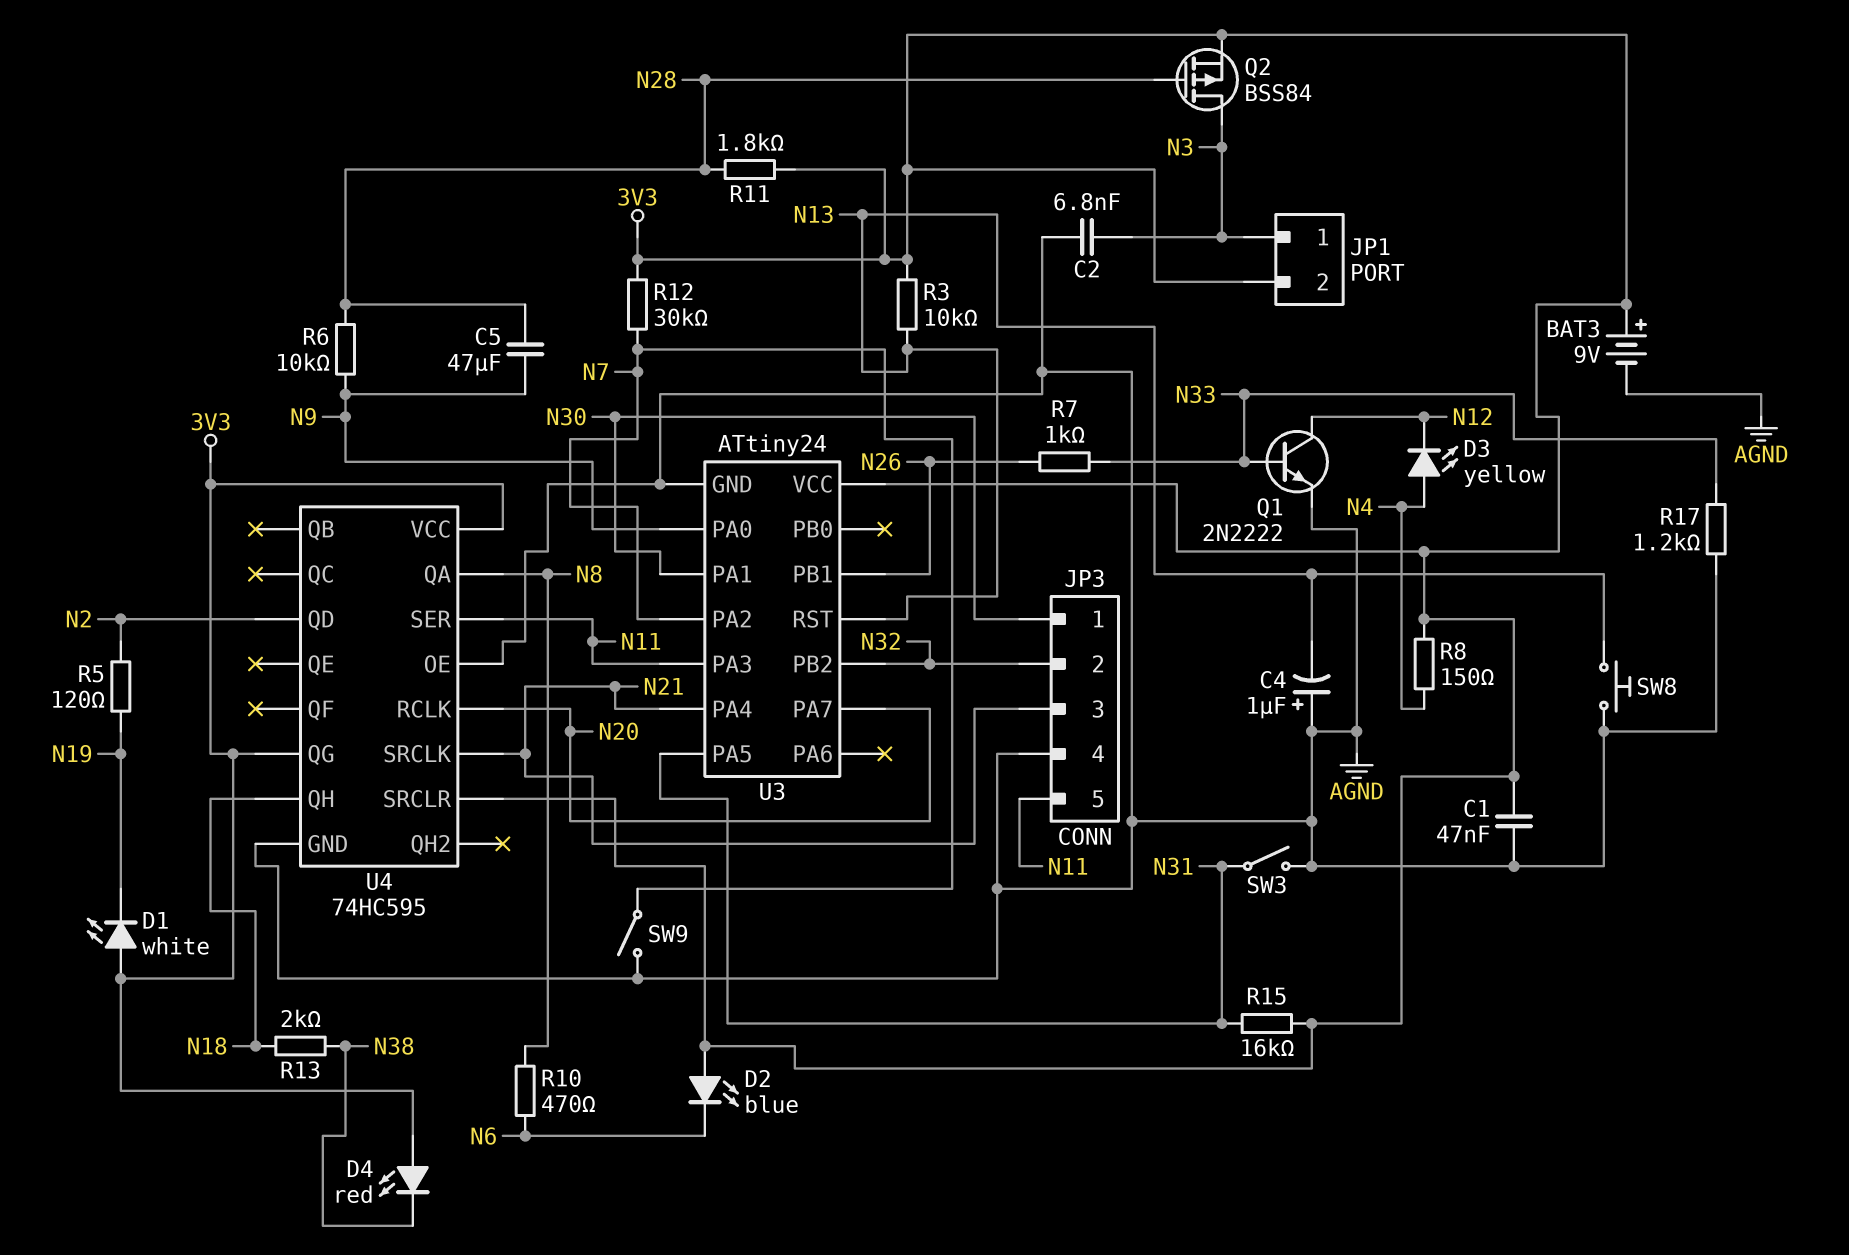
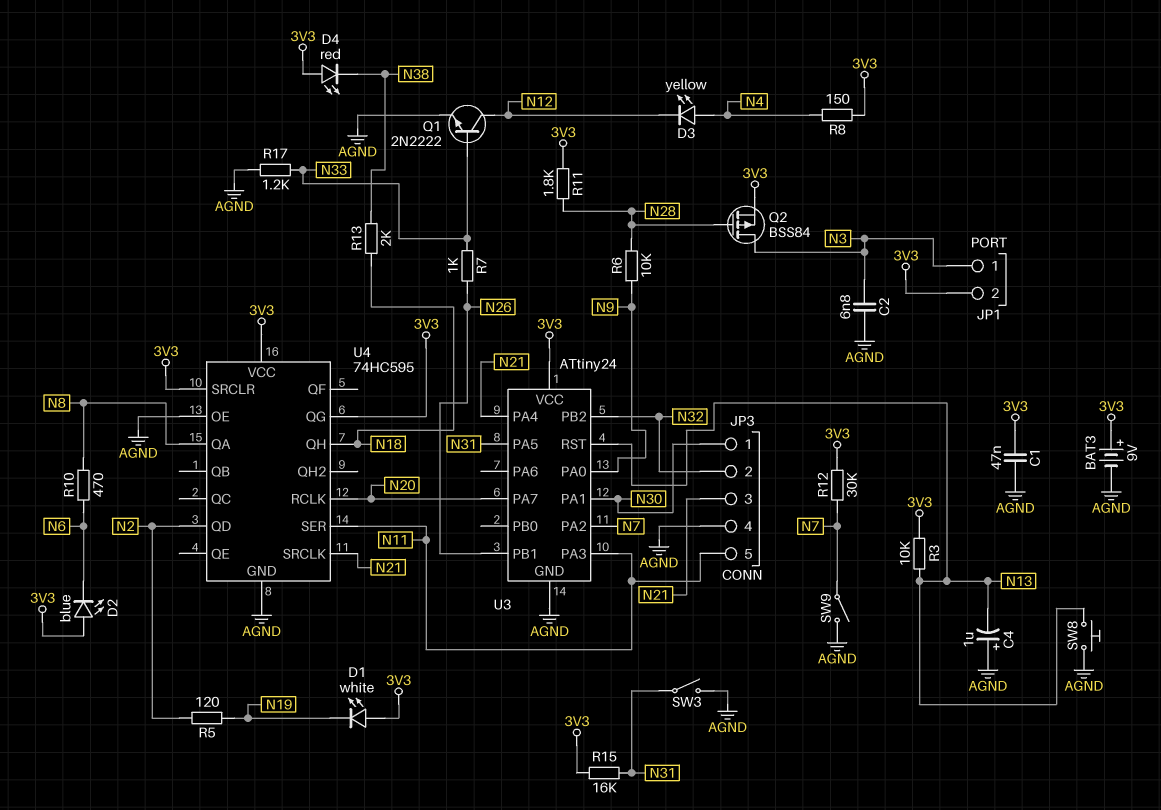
C5: 47uF (N9, N28) -> none

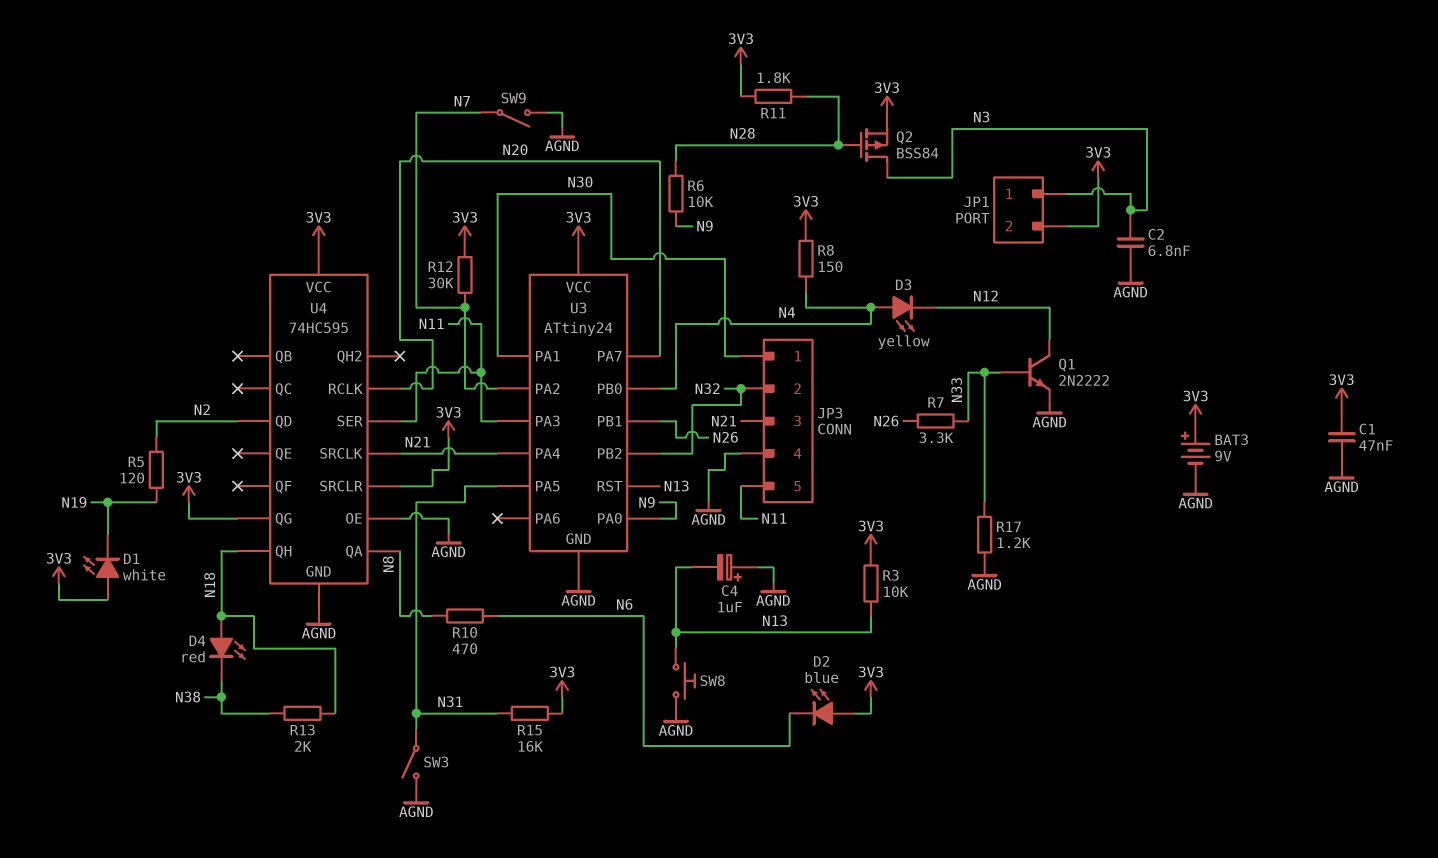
D4: LED red (A 3V3, K N38) -> LED red (A N18, K N38)
R7: 1k (N26, N33) -> 3.3k (N26, N33)
U3 pin PB0: none -> N4

